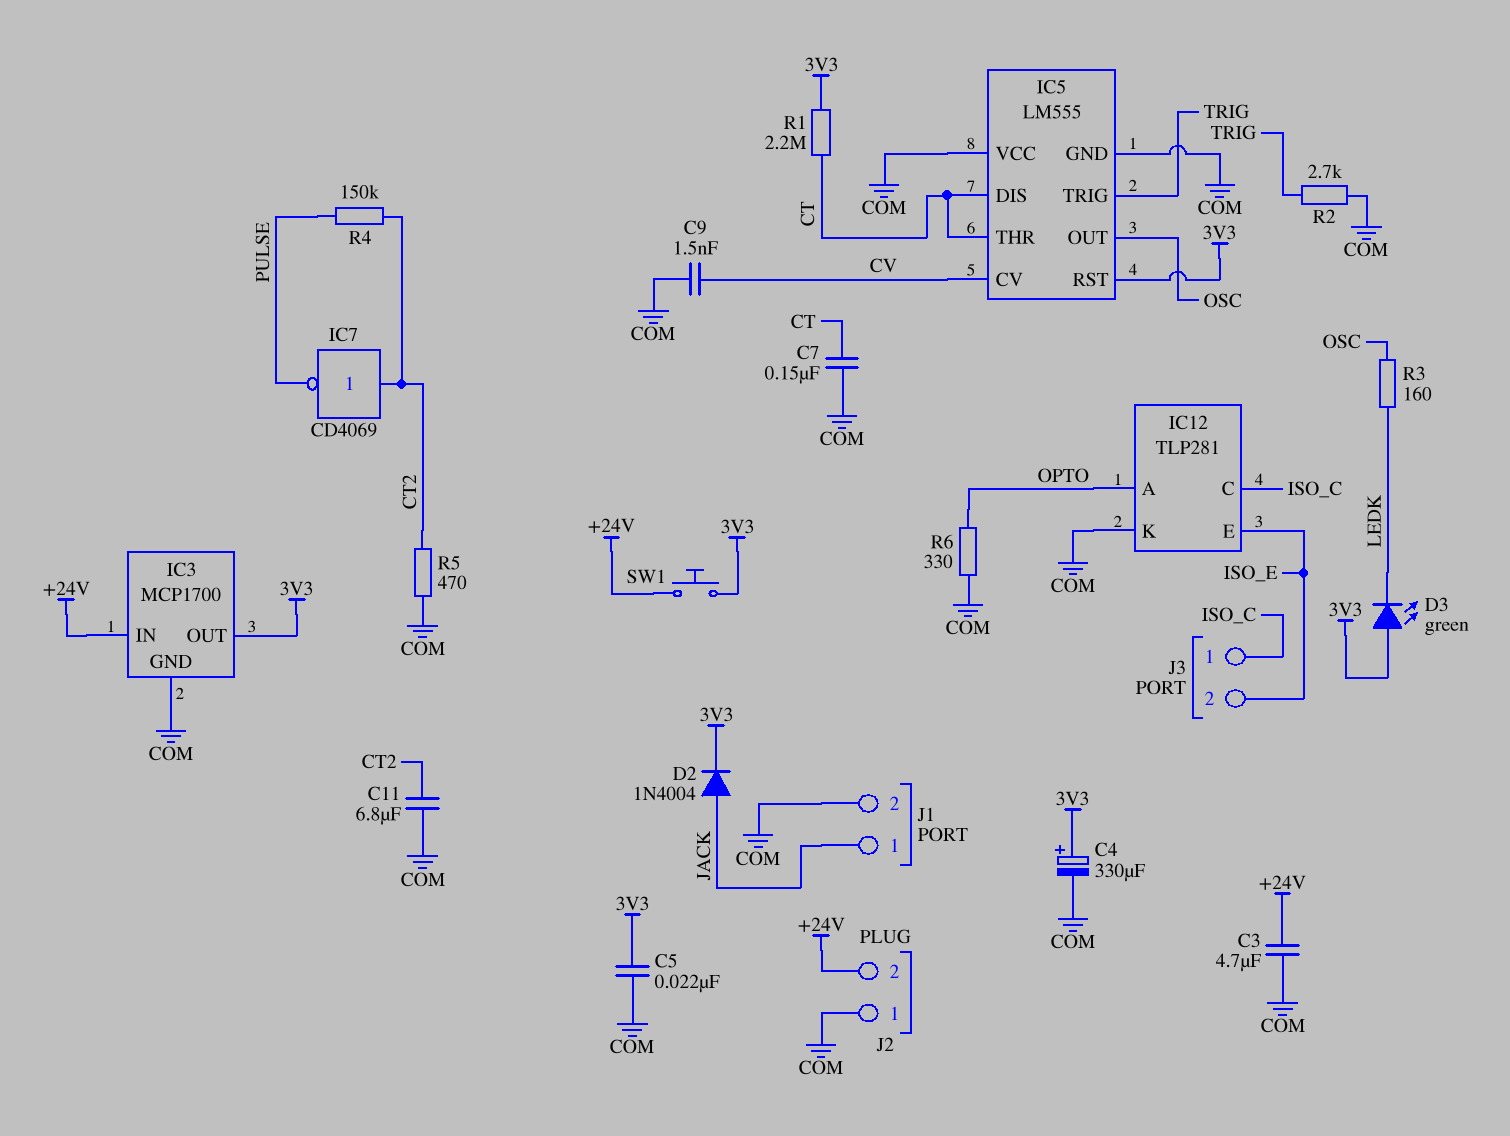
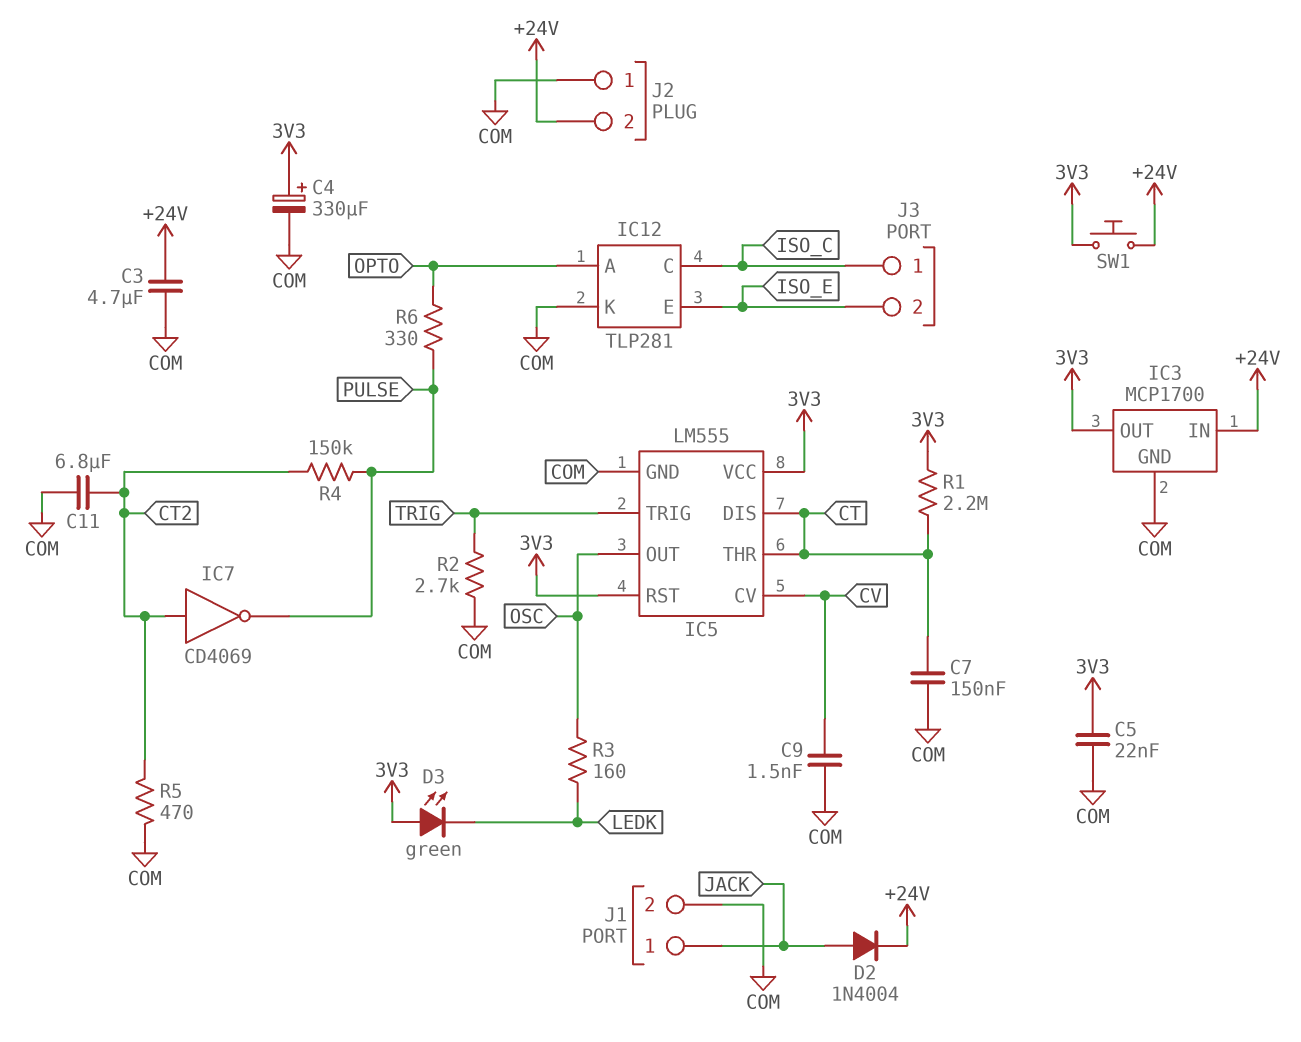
D2: diode 1N4004 (A JACK, K 3V3) -> diode 1N4004 (A JACK, K +24V)
IC5 pin VCC: COM -> 3V3
R6: 330 (COM, OPTO) -> 330 (OPTO, PULSE)

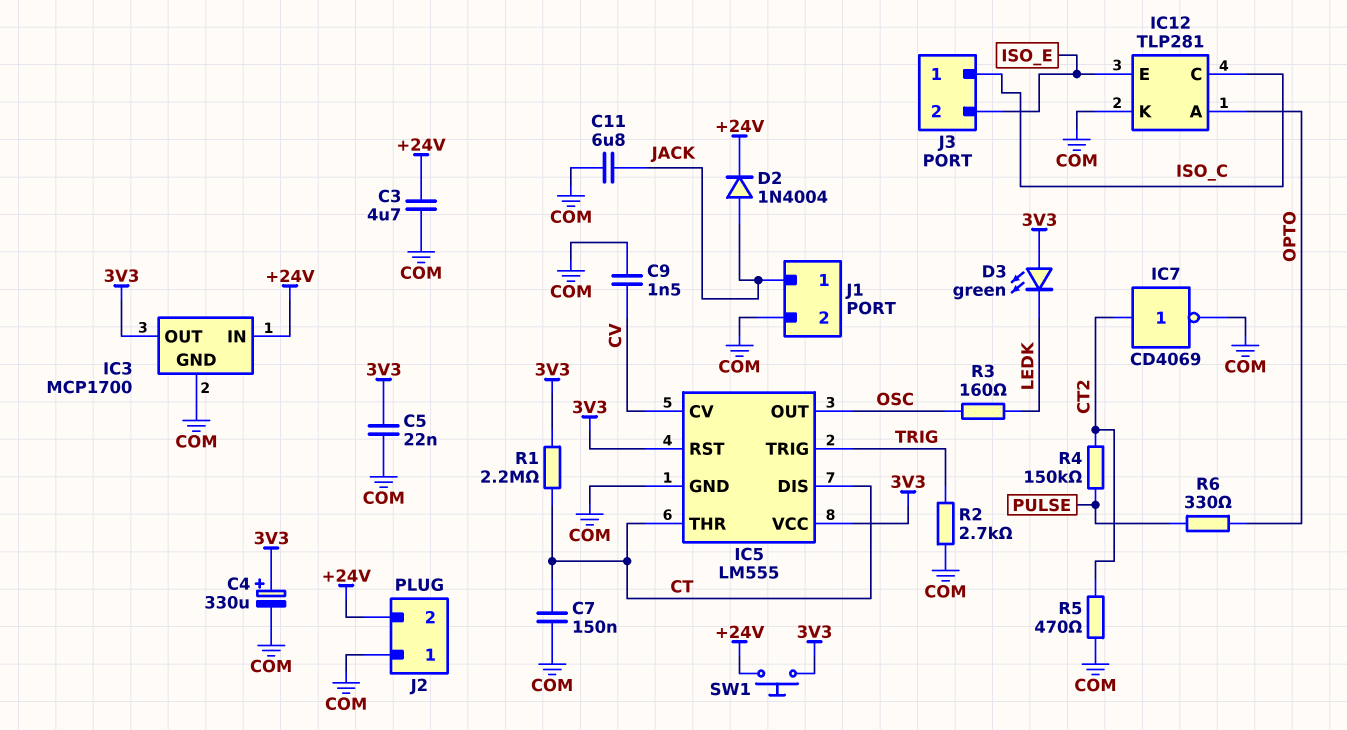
C11: 6.8uF (COM, CT2) -> 6.8uF (COM, JACK)
IC7: NOT CD4069 (in CT2, out PULSE) -> NOT CD4069 (in CT2, out COM)

